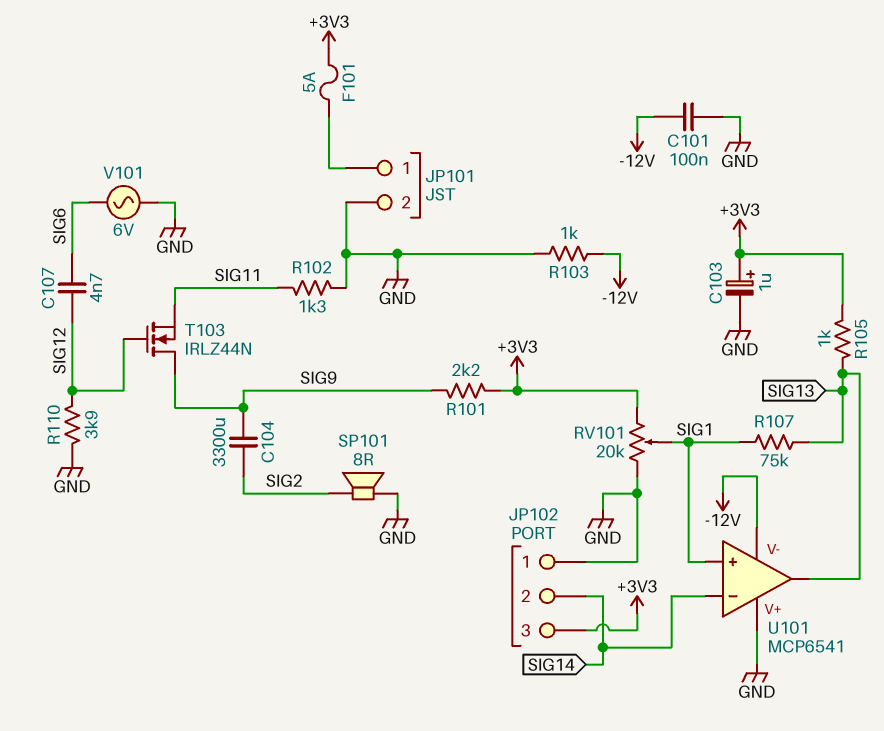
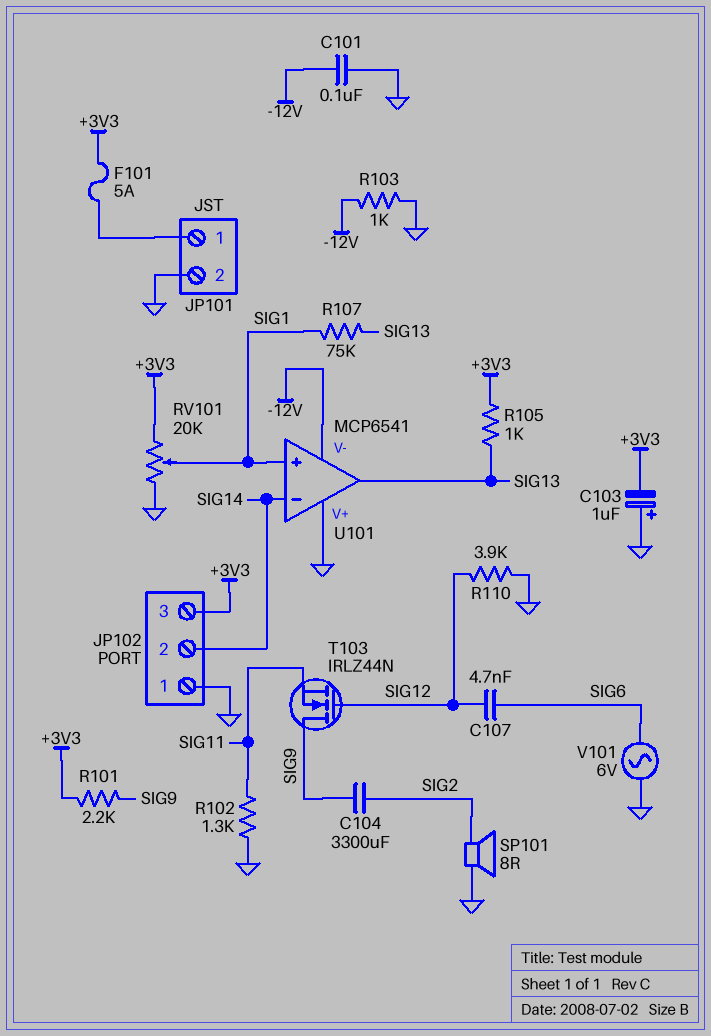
C103: 1uF (plus +3V3, minus GND) -> 1uF (plus GND, minus +3V3)

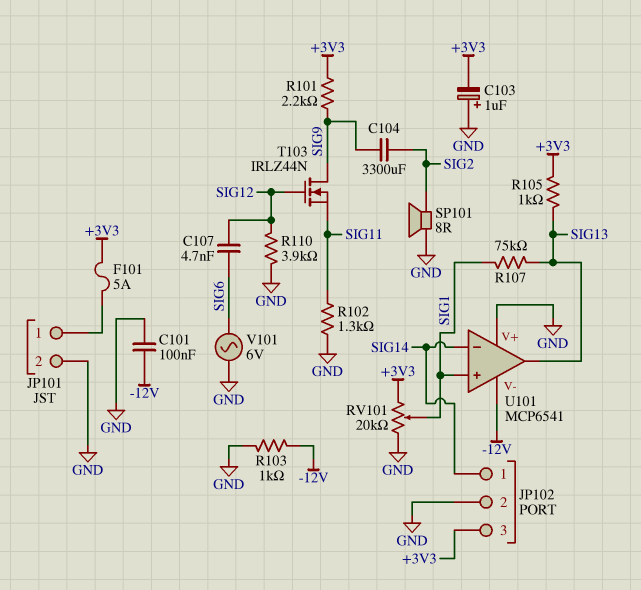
JP102 pin 1: GND -> SIG14
JP102 pin 2: SIG14 -> GND

